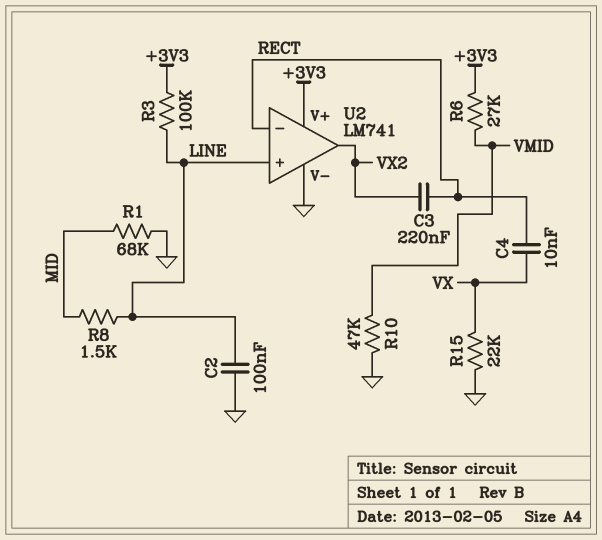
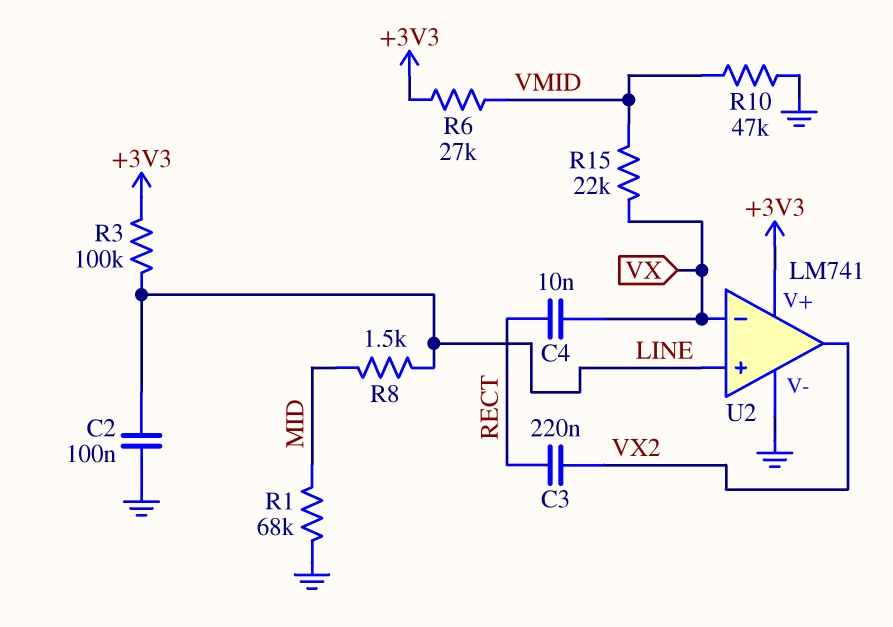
R15: 22k (GND, VX) -> 22k (VMID, VX)
U2 pin in-: RECT -> VX

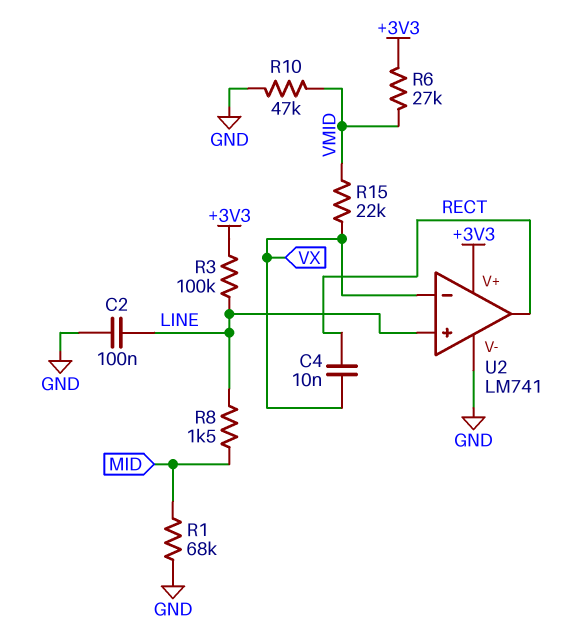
C3: 220nF (RECT, VX2) -> none
U2 pin out: VX2 -> RECT

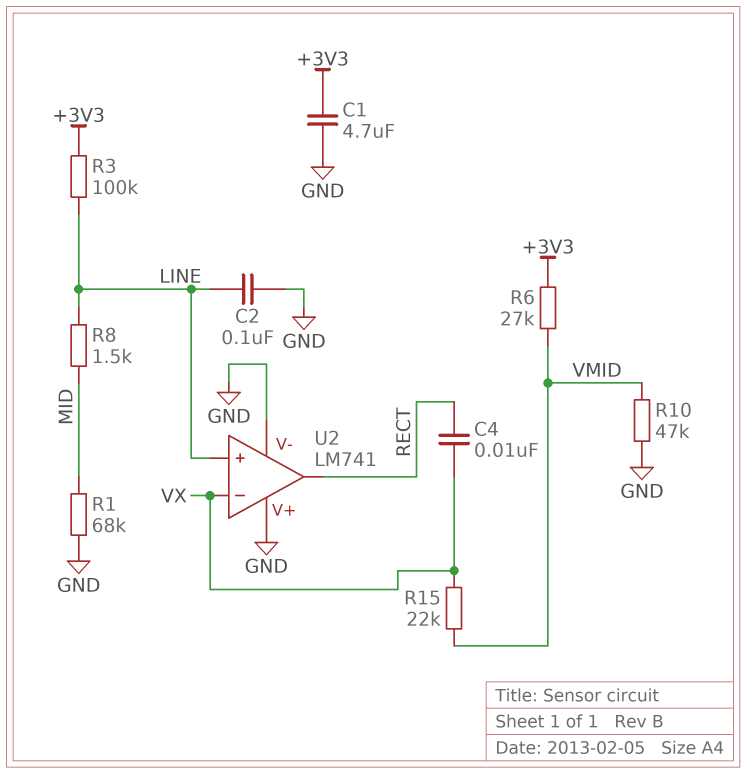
C1: none -> 4.7uF (+3V3, GND)
U2 pin V+: +3V3 -> GND

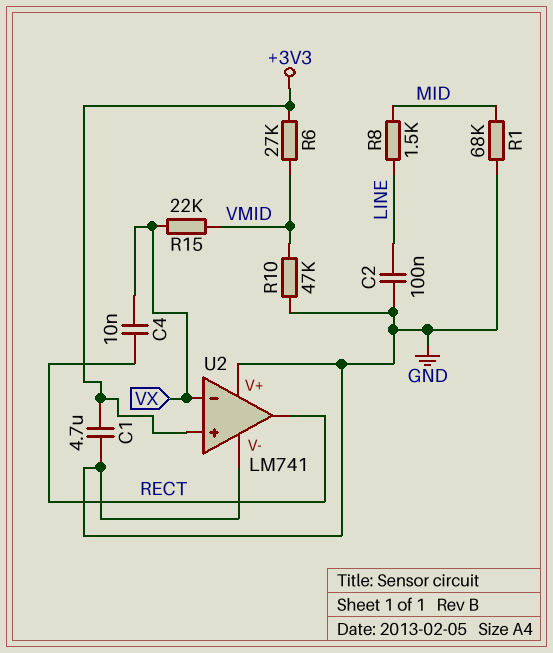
R3: 100k (+3V3, LINE) -> none
U2 pin in+: LINE -> +3V3

